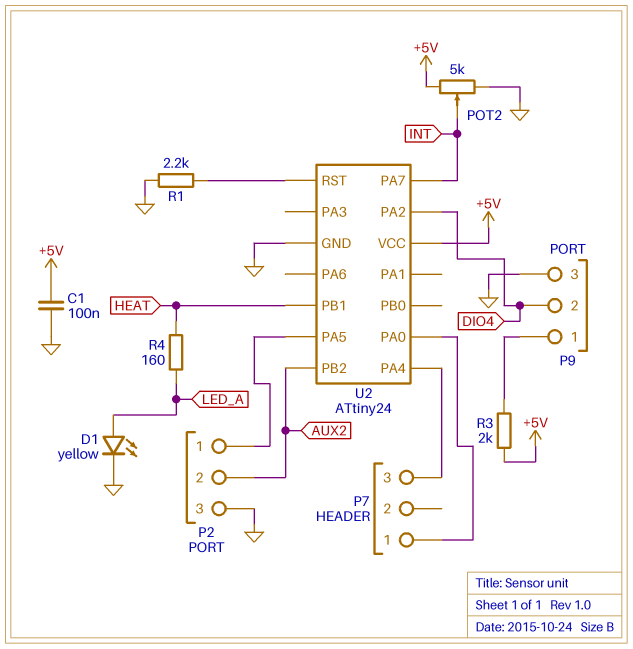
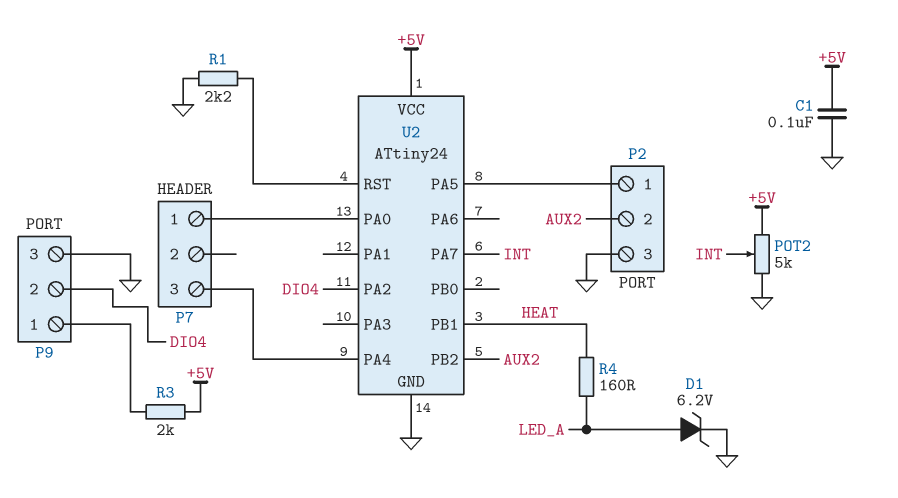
D1: LED yellow (A LED_A, K GND) -> zener 6.2V (A LED_A, K GND)

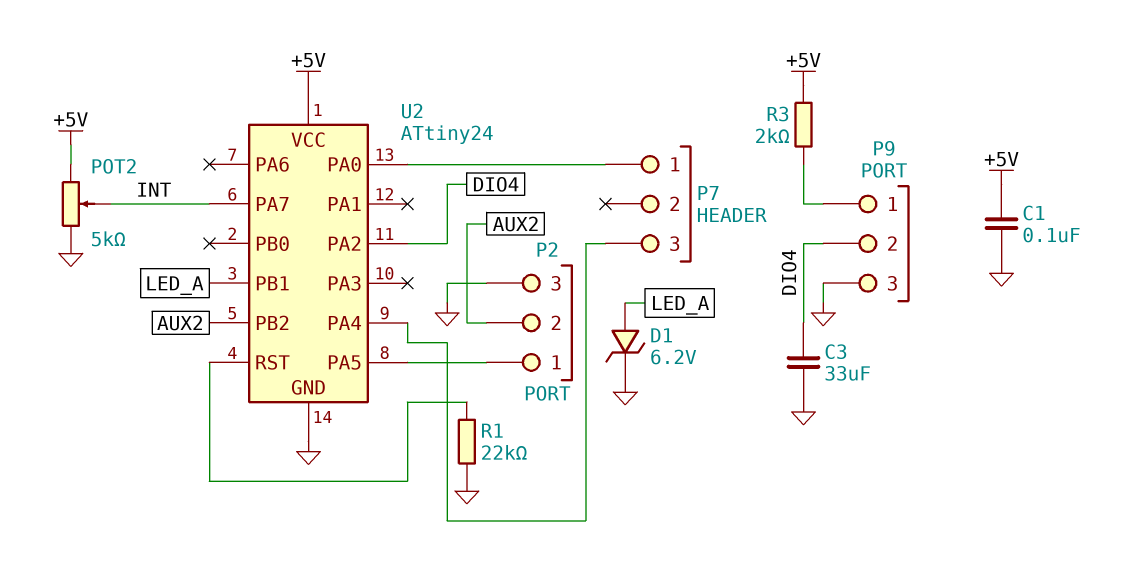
C3: none -> 33uF (DIO4, GND)
R1: 2.2k (GND, U2/RST) -> 22k (GND, U2/RST)
R4: 160 (HEAT, LED_A) -> none
U2 pin PB1: HEAT -> LED_A

